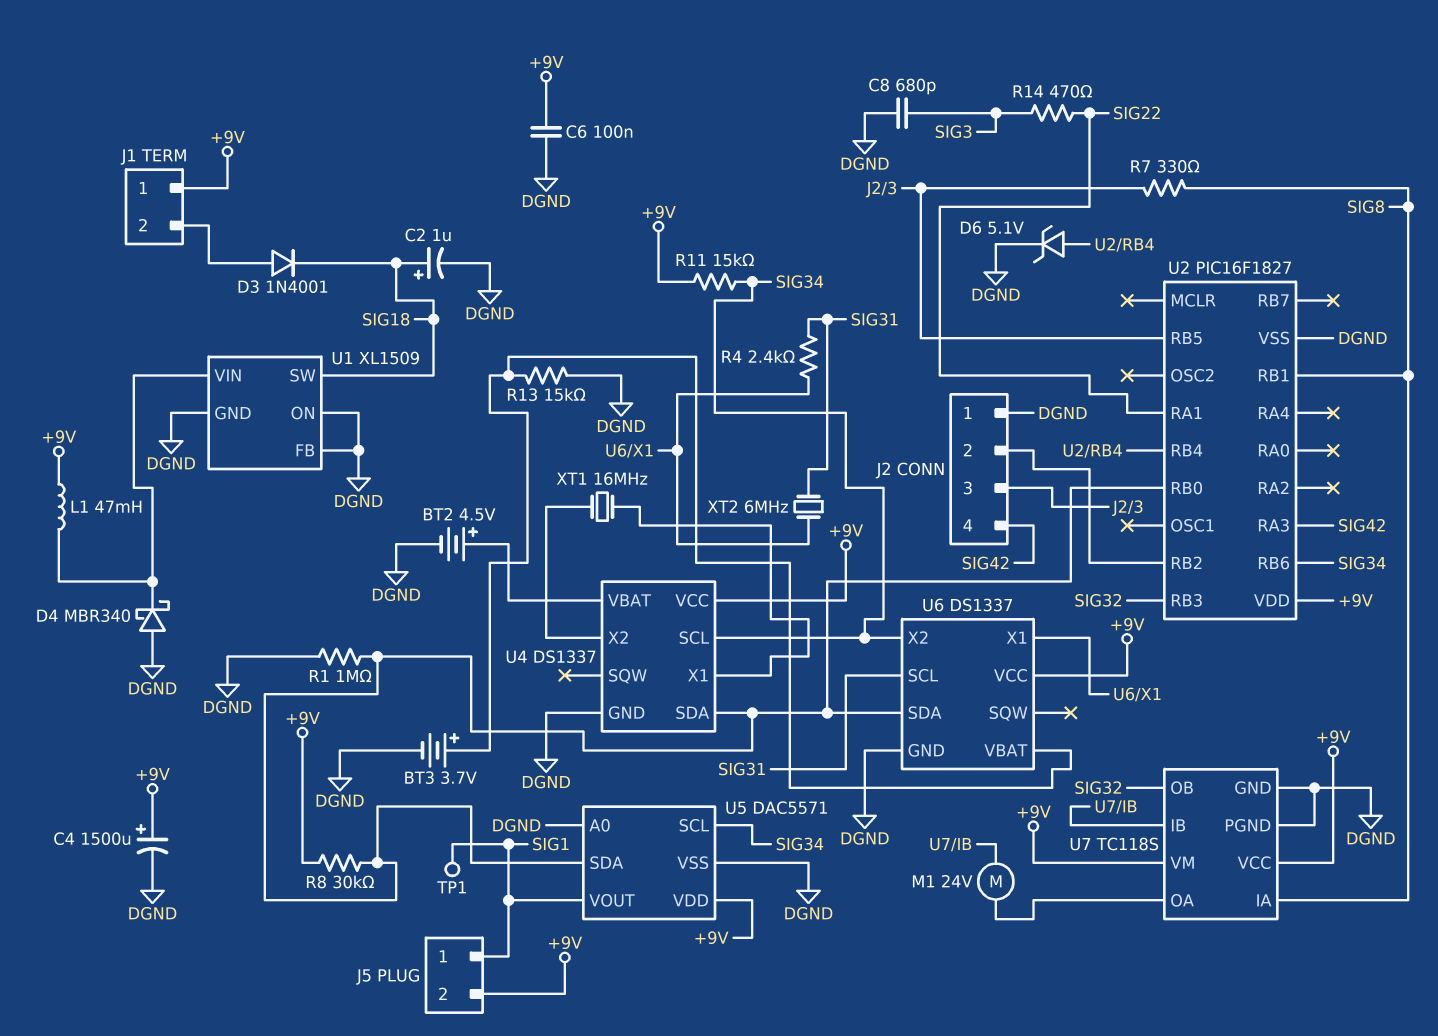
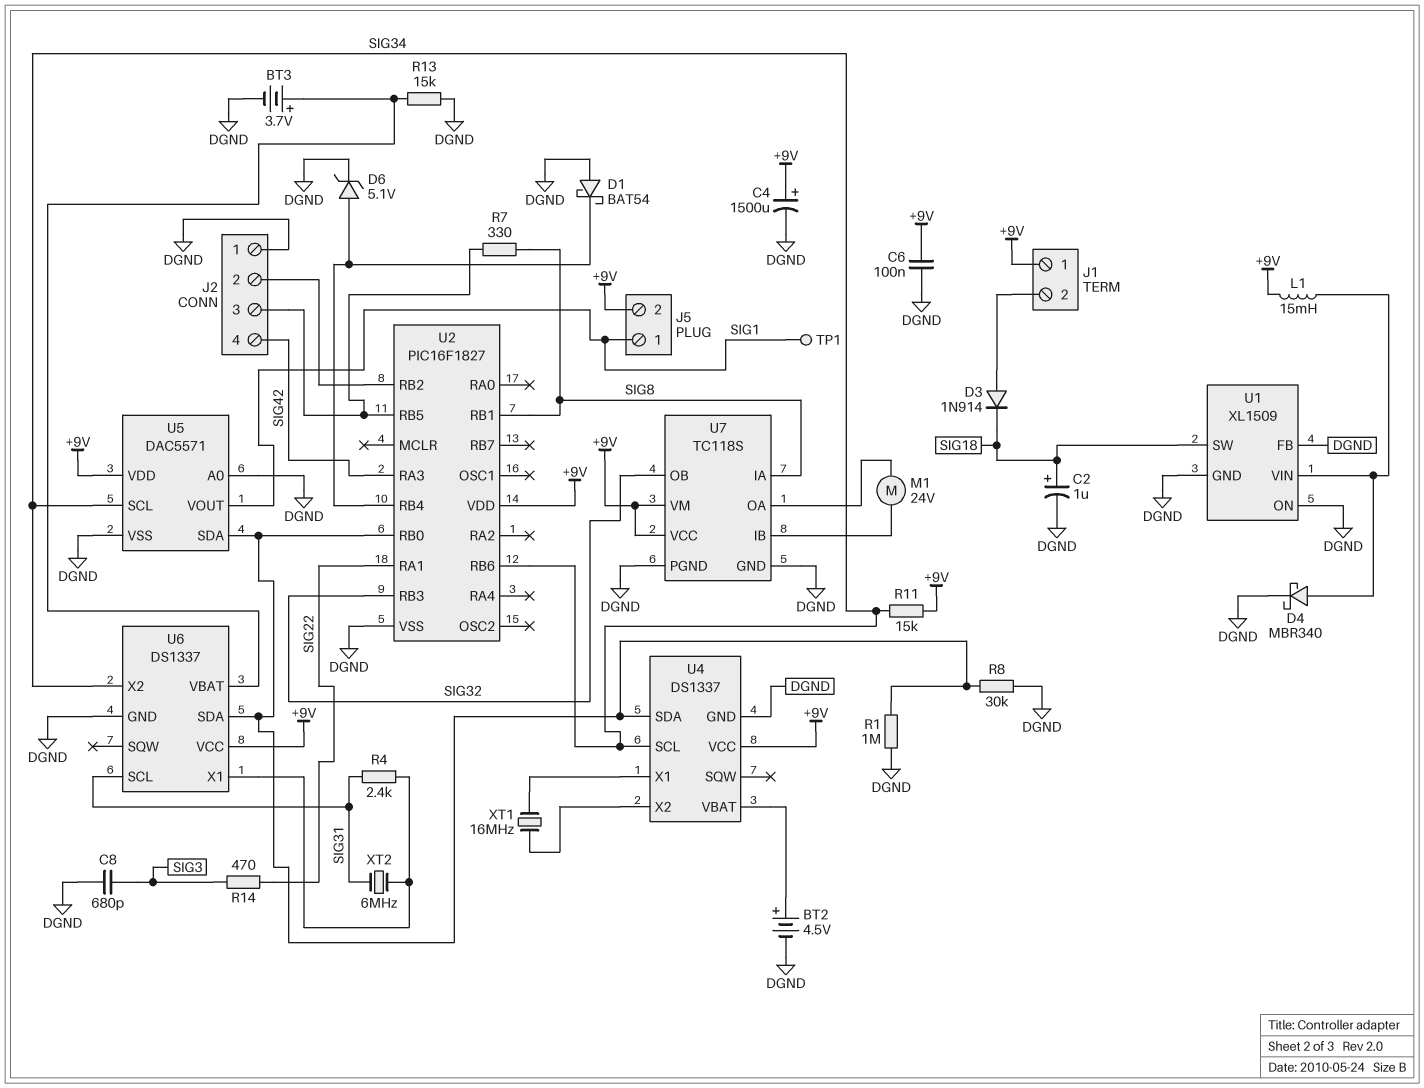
D1: none -> schottky BAT54 (A DGND, K U2/RB4)
D3: diode 1N4001 (A J1/2, K SIG18) -> diode 1N914 (A J1/2, K SIG18)
D4: schottky MBR340 (A DGND, K U1/VIN) -> schottky MBR340 (A U1/VIN, K DGND)
L1: 47mH (+9V, U1/VIN) -> 15mH (+9V, U1/VIN)
R8: 30k (+9V, U2/RB0) -> 30k (DGND, U2/RB0)

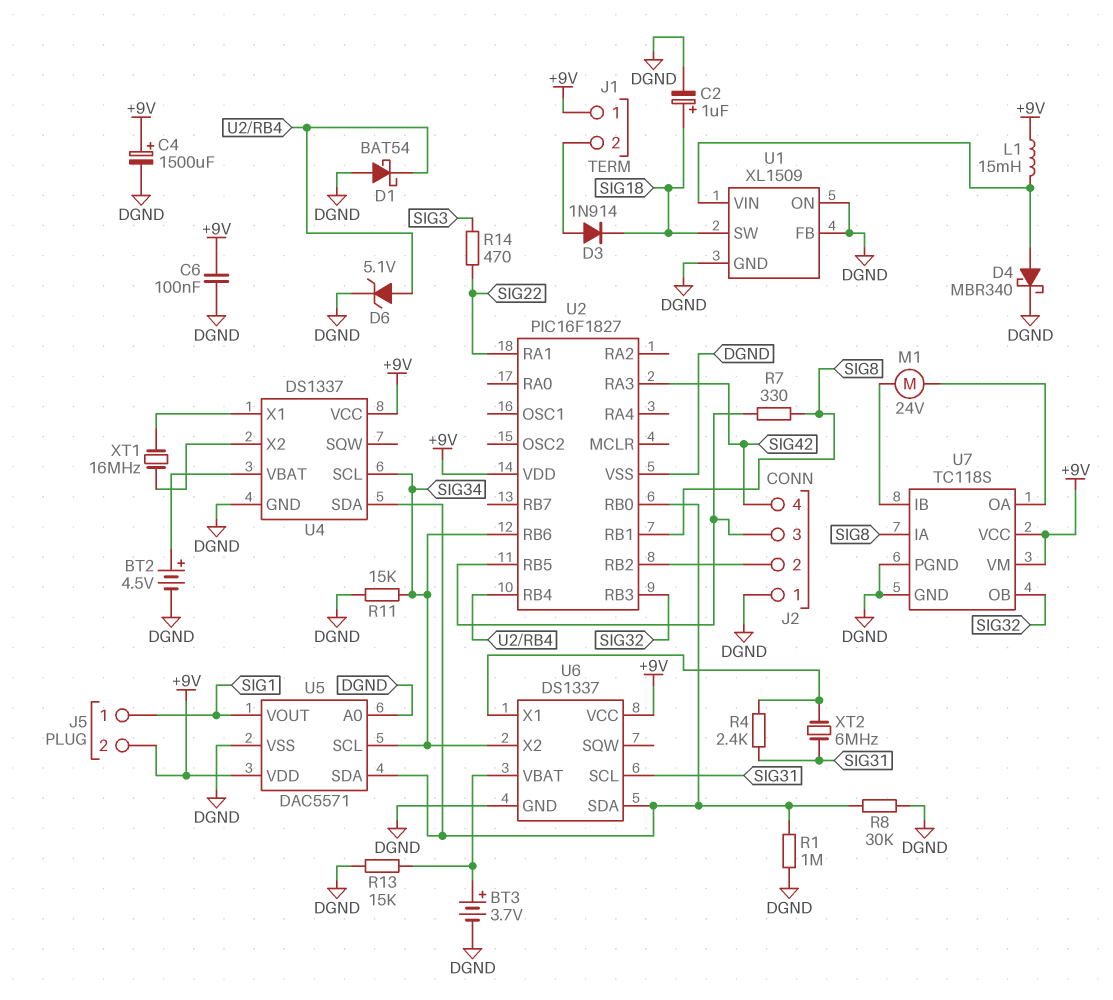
C8: 680pF (DGND, SIG3) -> none
R11: 15k (+9V, SIG34) -> 15k (DGND, SIG34)
TP1: test point (SIG1) -> none

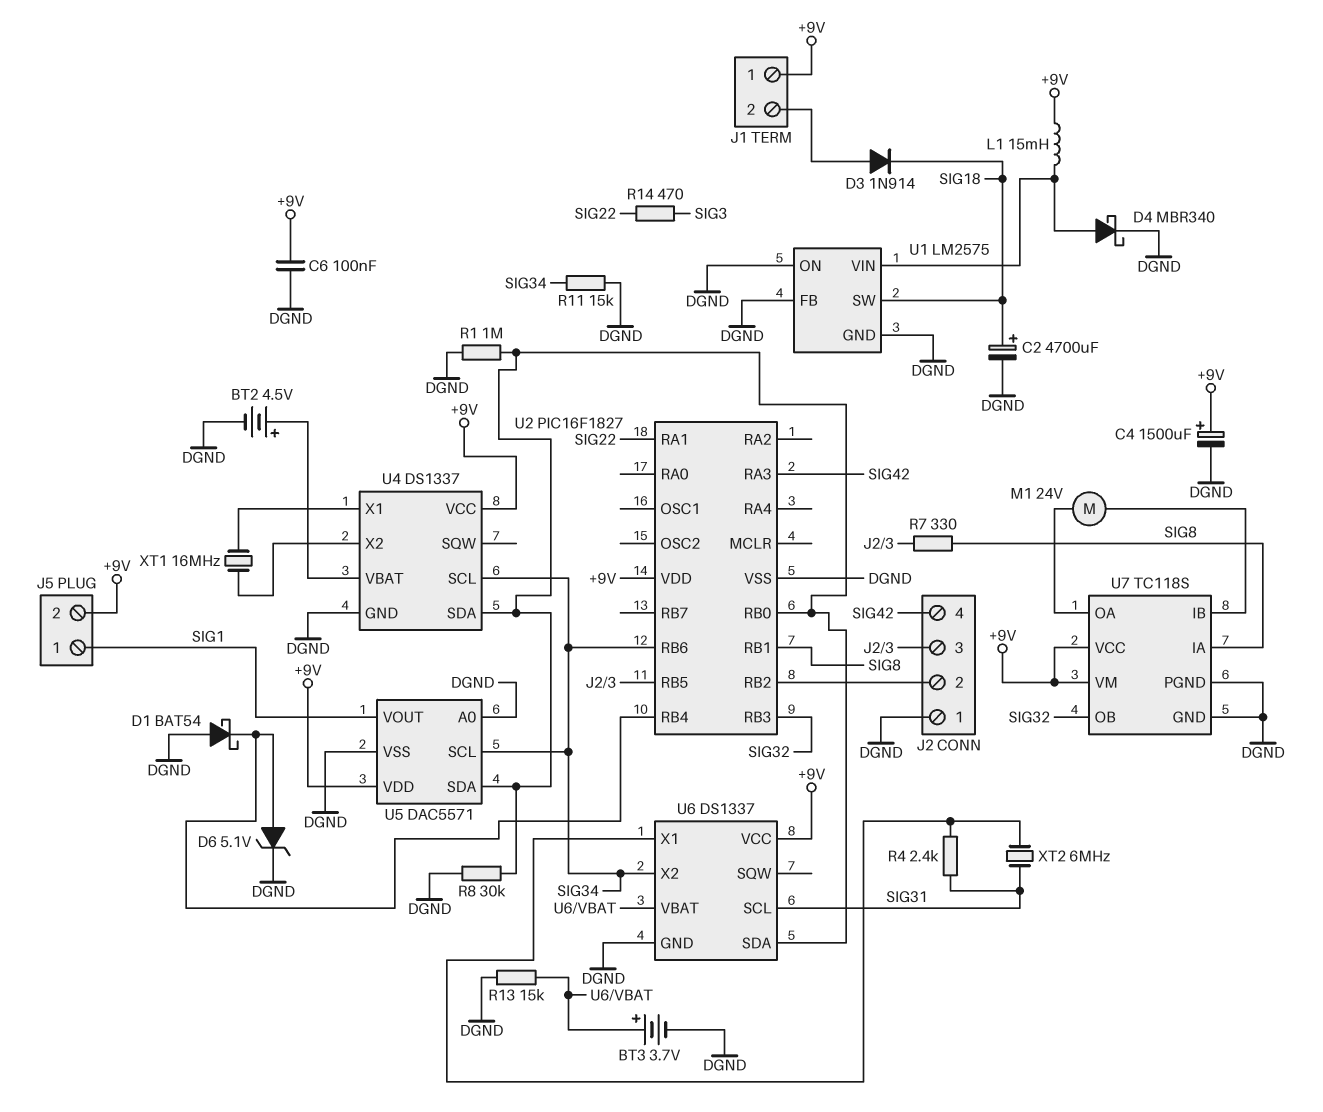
C2: 1uF (plus SIG18, minus DGND) -> 4700uF (plus SIG18, minus DGND)
U1: XL1509 -> LM2575

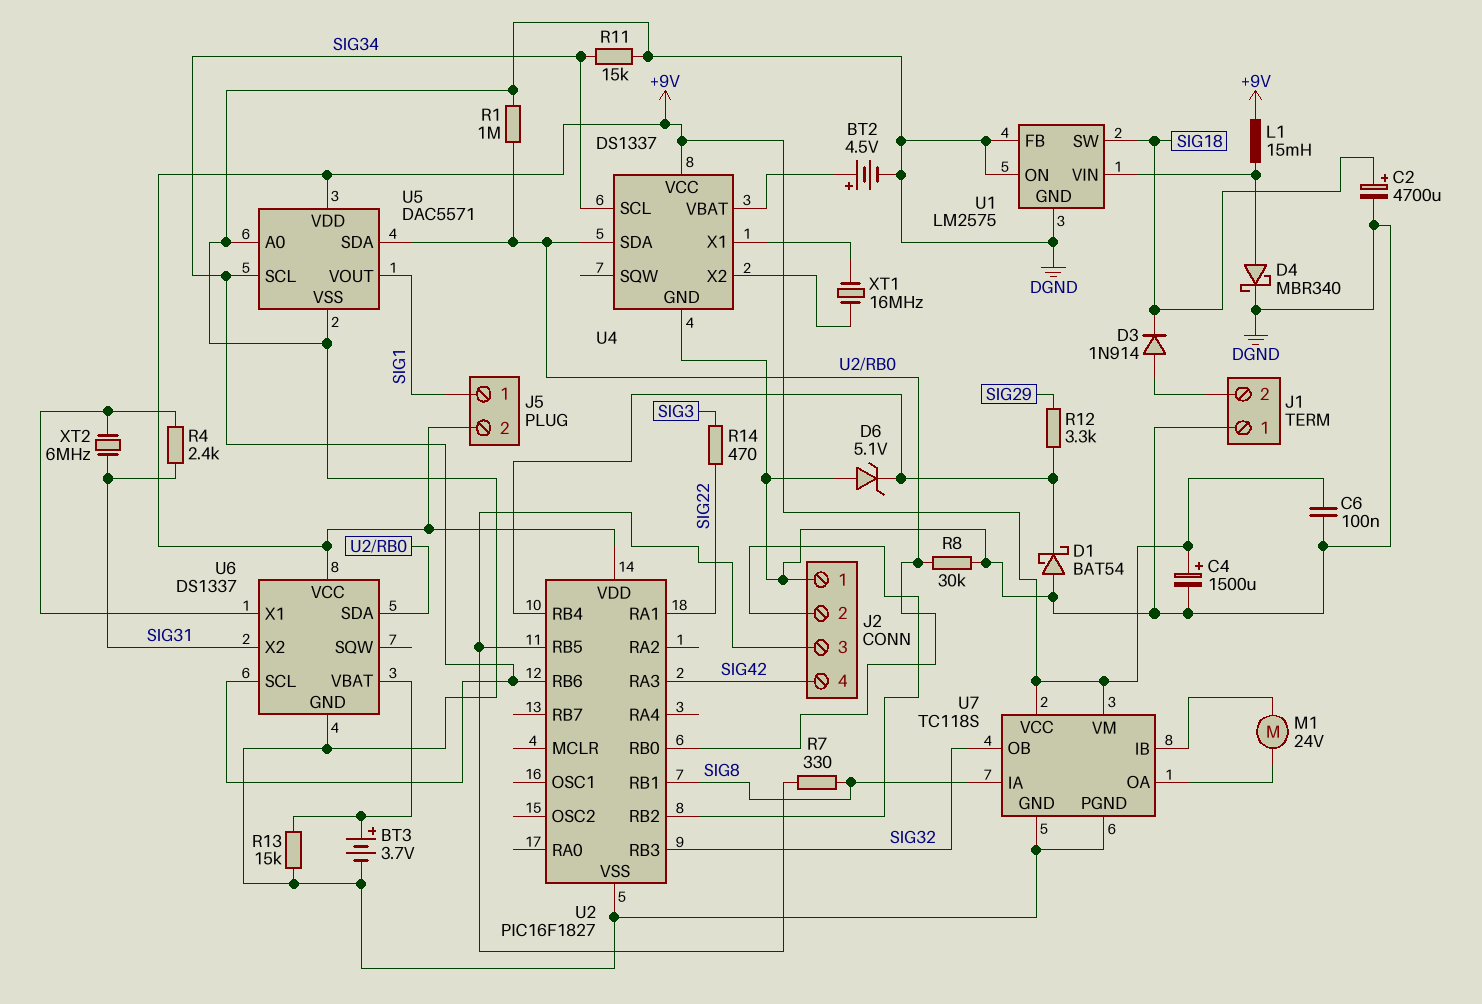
D6: zener 5.1V (A U2/RB4, K DGND) -> zener 5.1V (A DGND, K U2/RB4)
J1 pin 1: +9V -> DGND
R12: none -> 3.3k (SIG29, U2/RB4)
U6 pin SCL: SIG31 -> SIG34
U6 pin X2: SIG34 -> SIG31

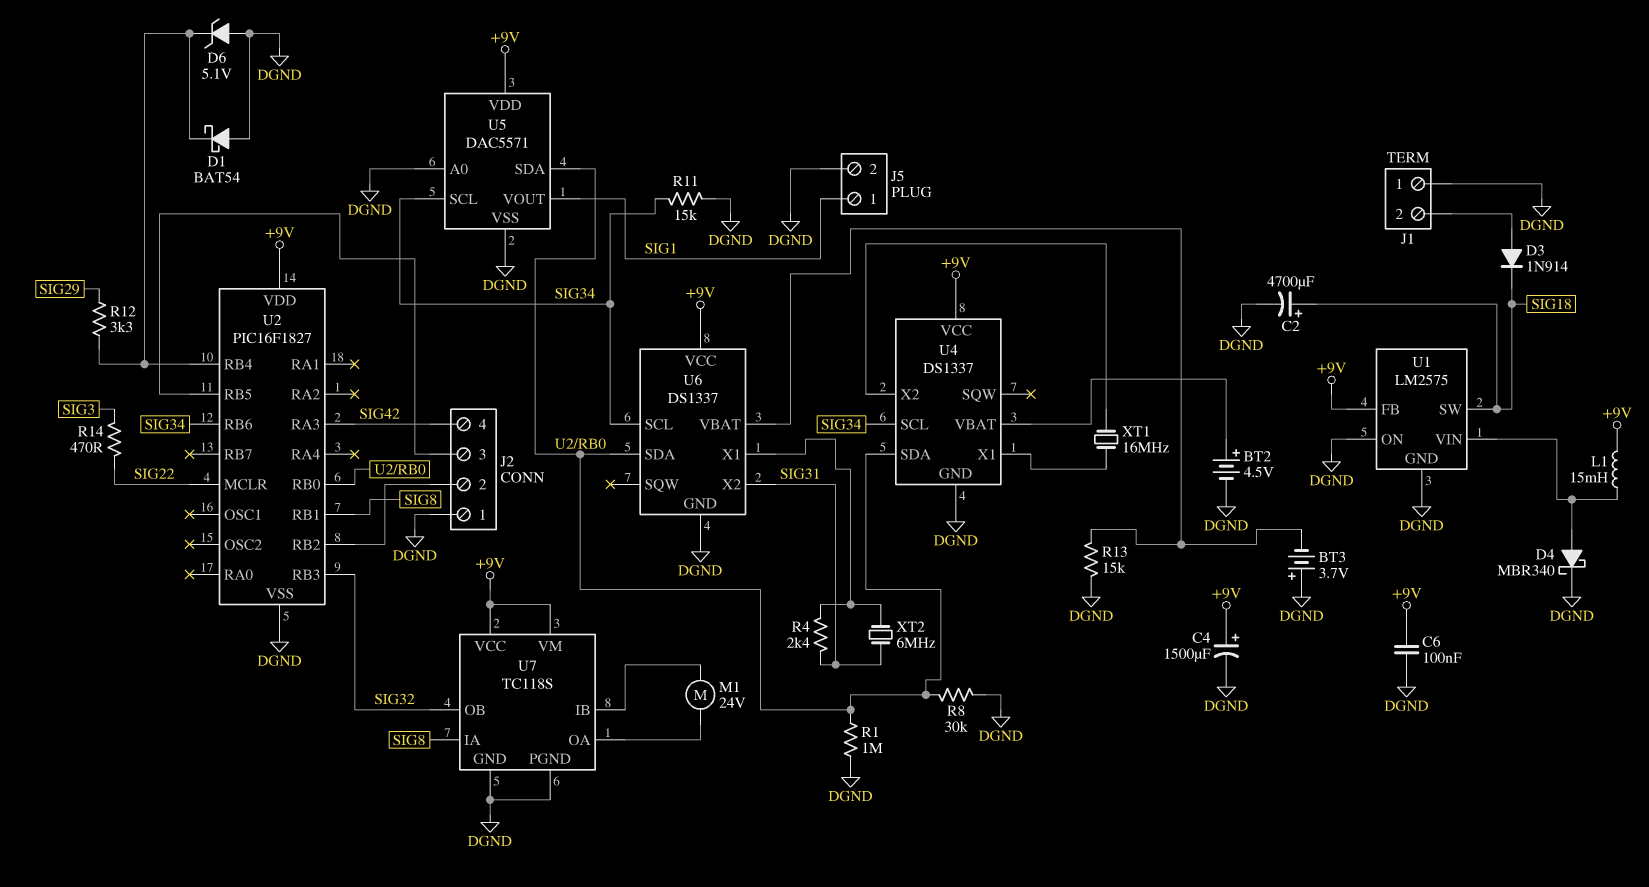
BT3: 3.7V (plus U6/VBAT, minus DGND) -> 3.7V (plus DGND, minus U6/VBAT)
J5 pin 2: +9V -> DGND
R7: 330 (J2/3, SIG8) -> none
U1 pin FB: DGND -> +9V
U2 pin MCLR: none -> SIG22
U2 pin RA1: SIG22 -> none

